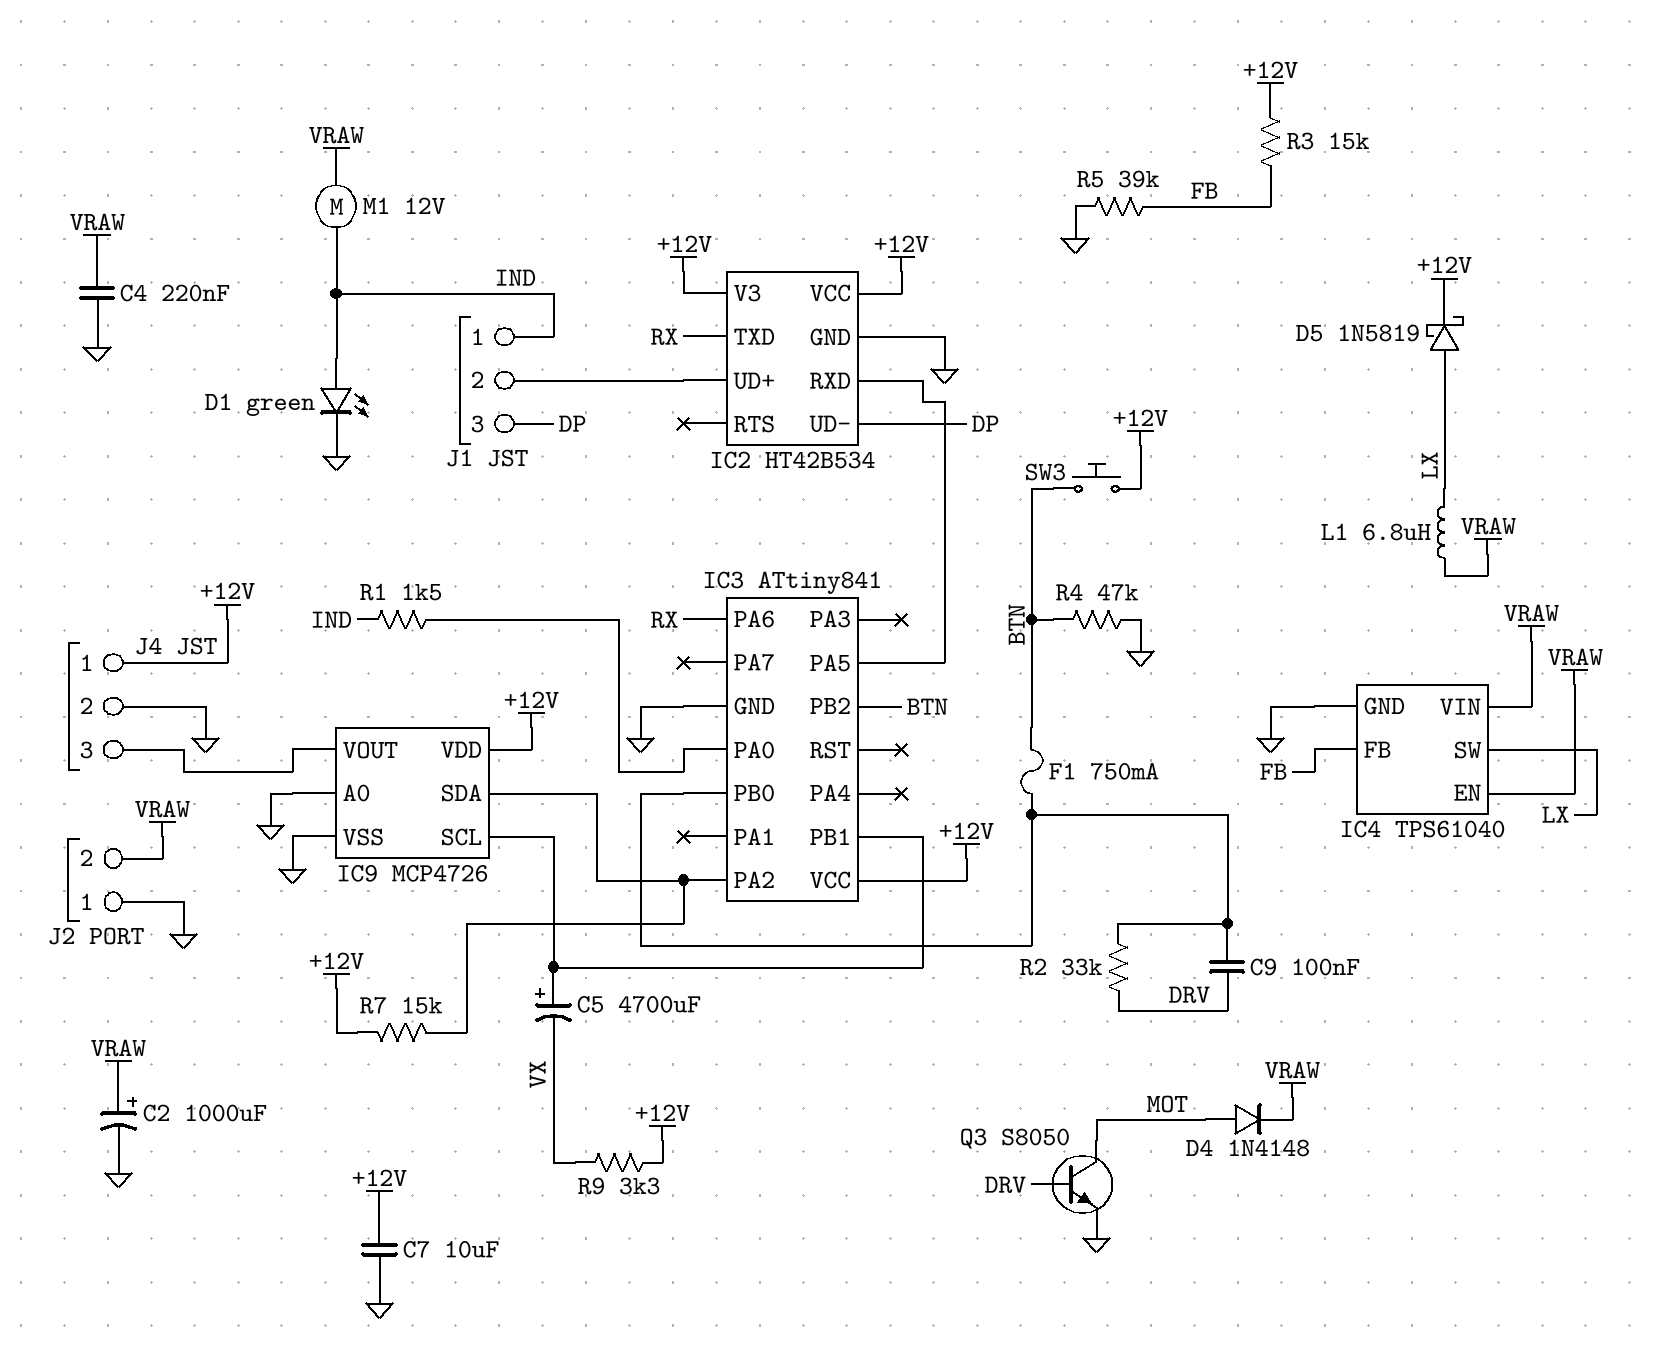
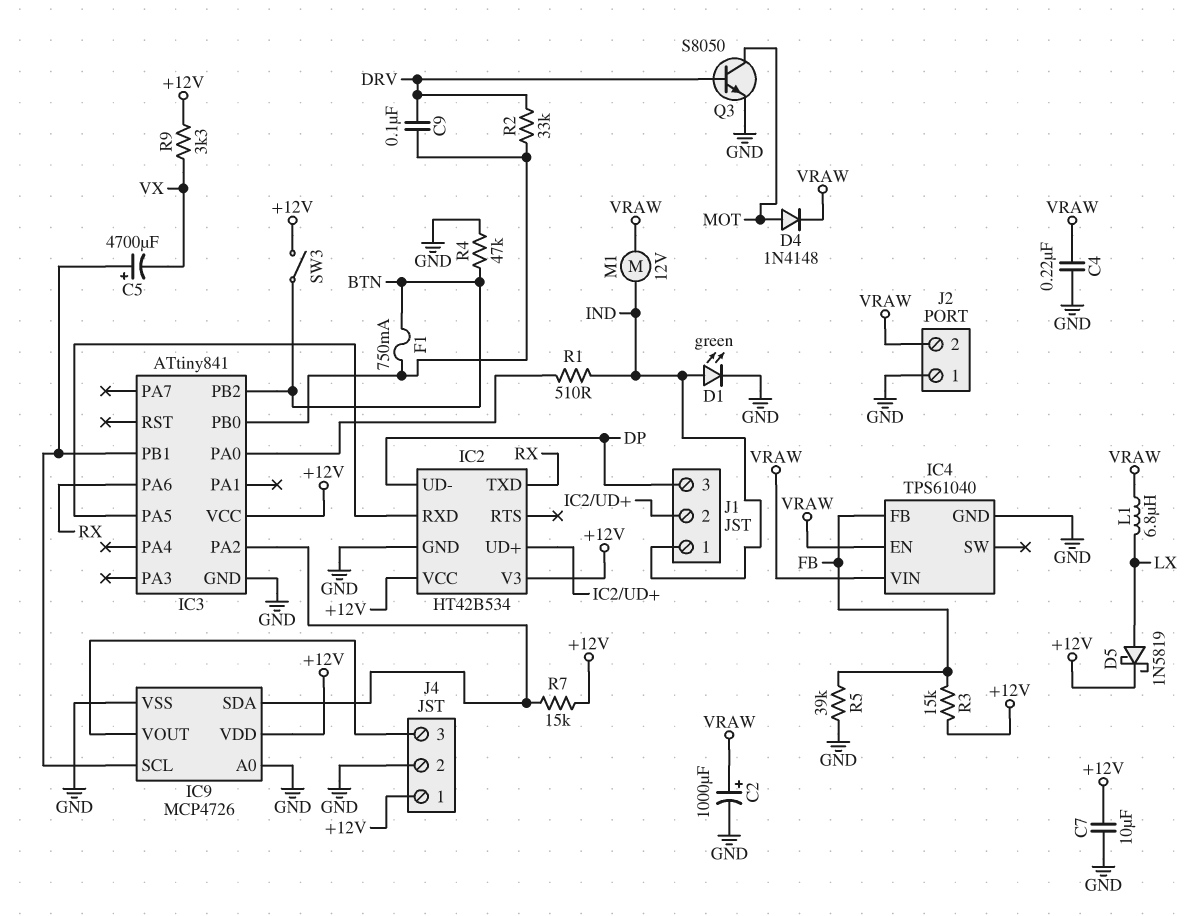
IC4 pin SW: LX -> none
R1: 1.5k (IC3/PA0, IND) -> 510 (IC3/PA0, IND)
SW3: button (+12V, BTN) -> switch (+12V, BTN)

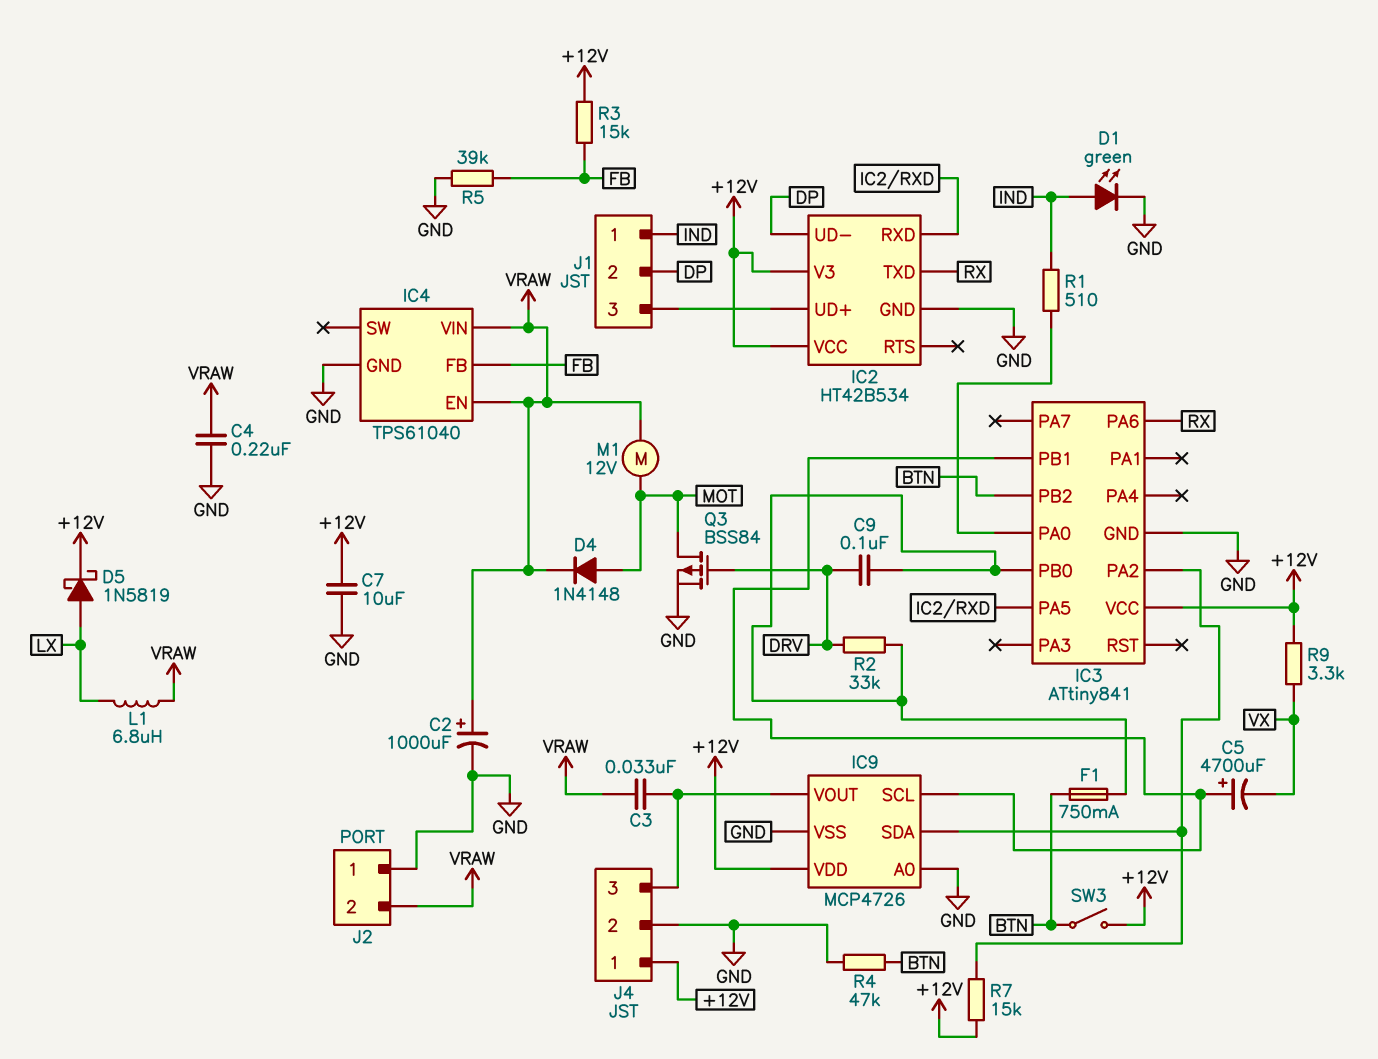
C3: none -> 33nF (IC9/VOUT, VRAW)
J1 pin 2: IC2/UD+ -> DP
J1 pin 3: DP -> IC2/UD+
M1: motor 12V (IND, VRAW) -> motor 12V (MOT, VRAW)
Q3: NPN S8050 (B DRV, C MOT, E GND) -> PMOS BSS84 (G DRV, D MOT, S GND)

